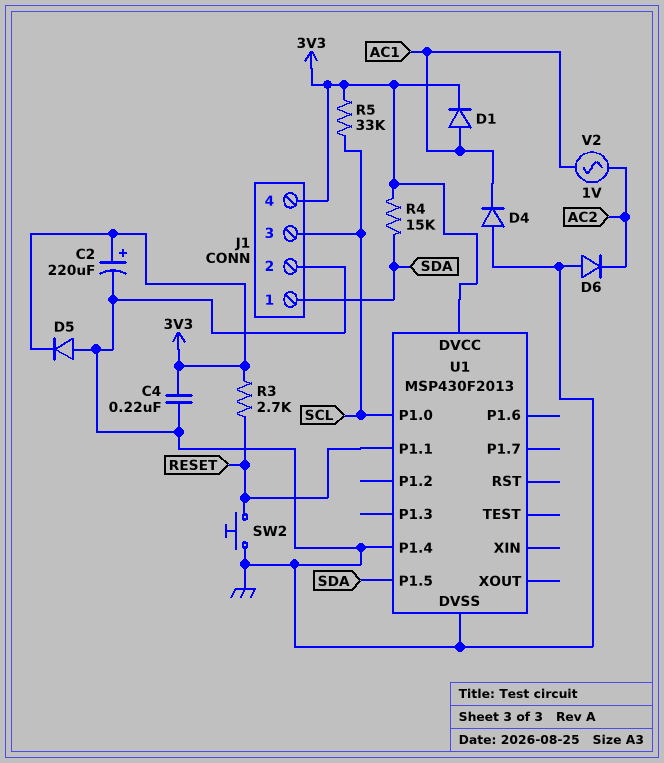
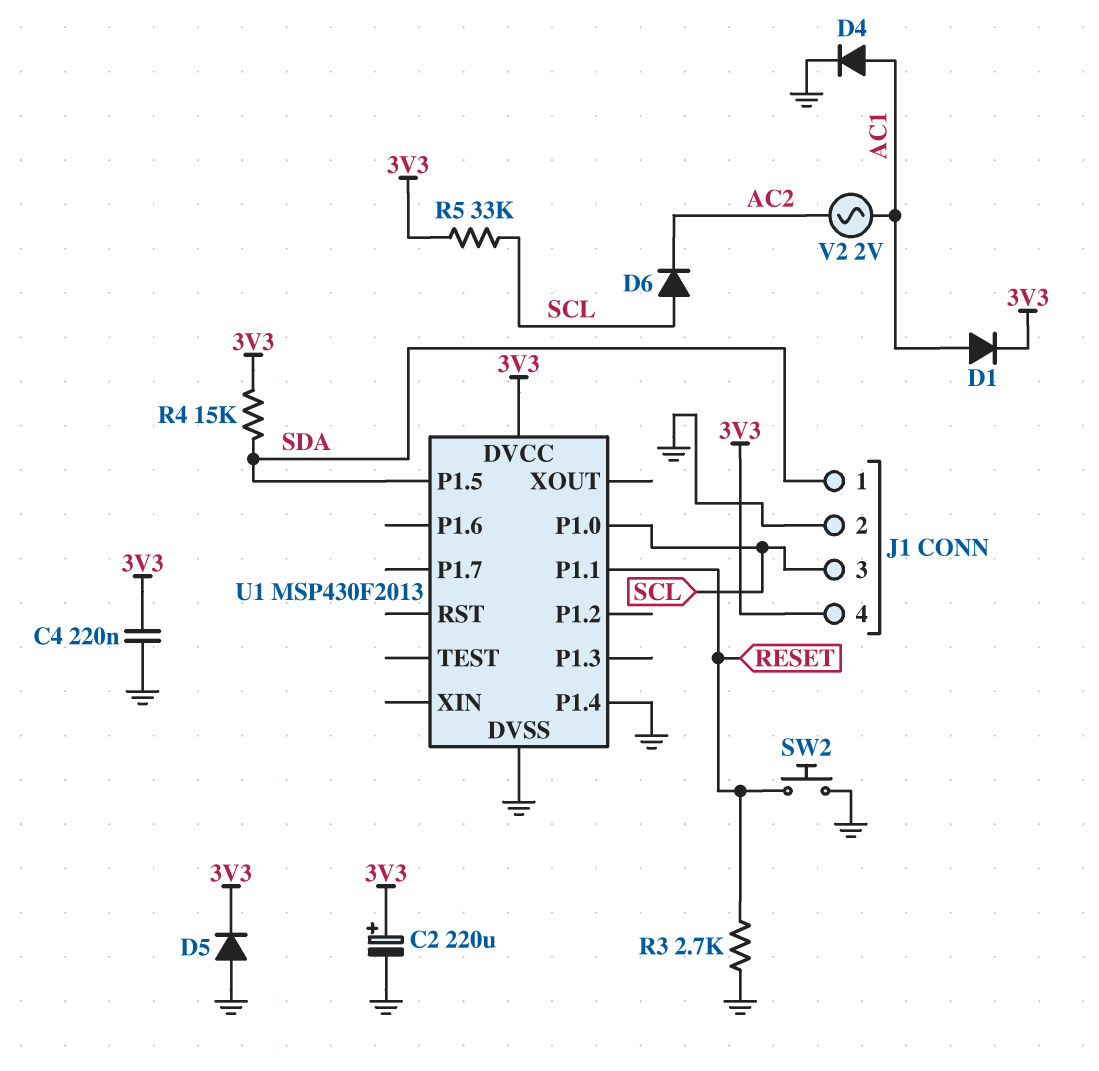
D4: diode (A GND, K AC1) -> diode (A AC1, K GND)
D6: diode (A GND, K AC2) -> diode (A SCL, K AC2)
R3: 2.7k (3V3, RESET) -> 2.7k (GND, RESET)
V2: AC 1V (AC1, AC2) -> AC 2V (AC1, AC2)

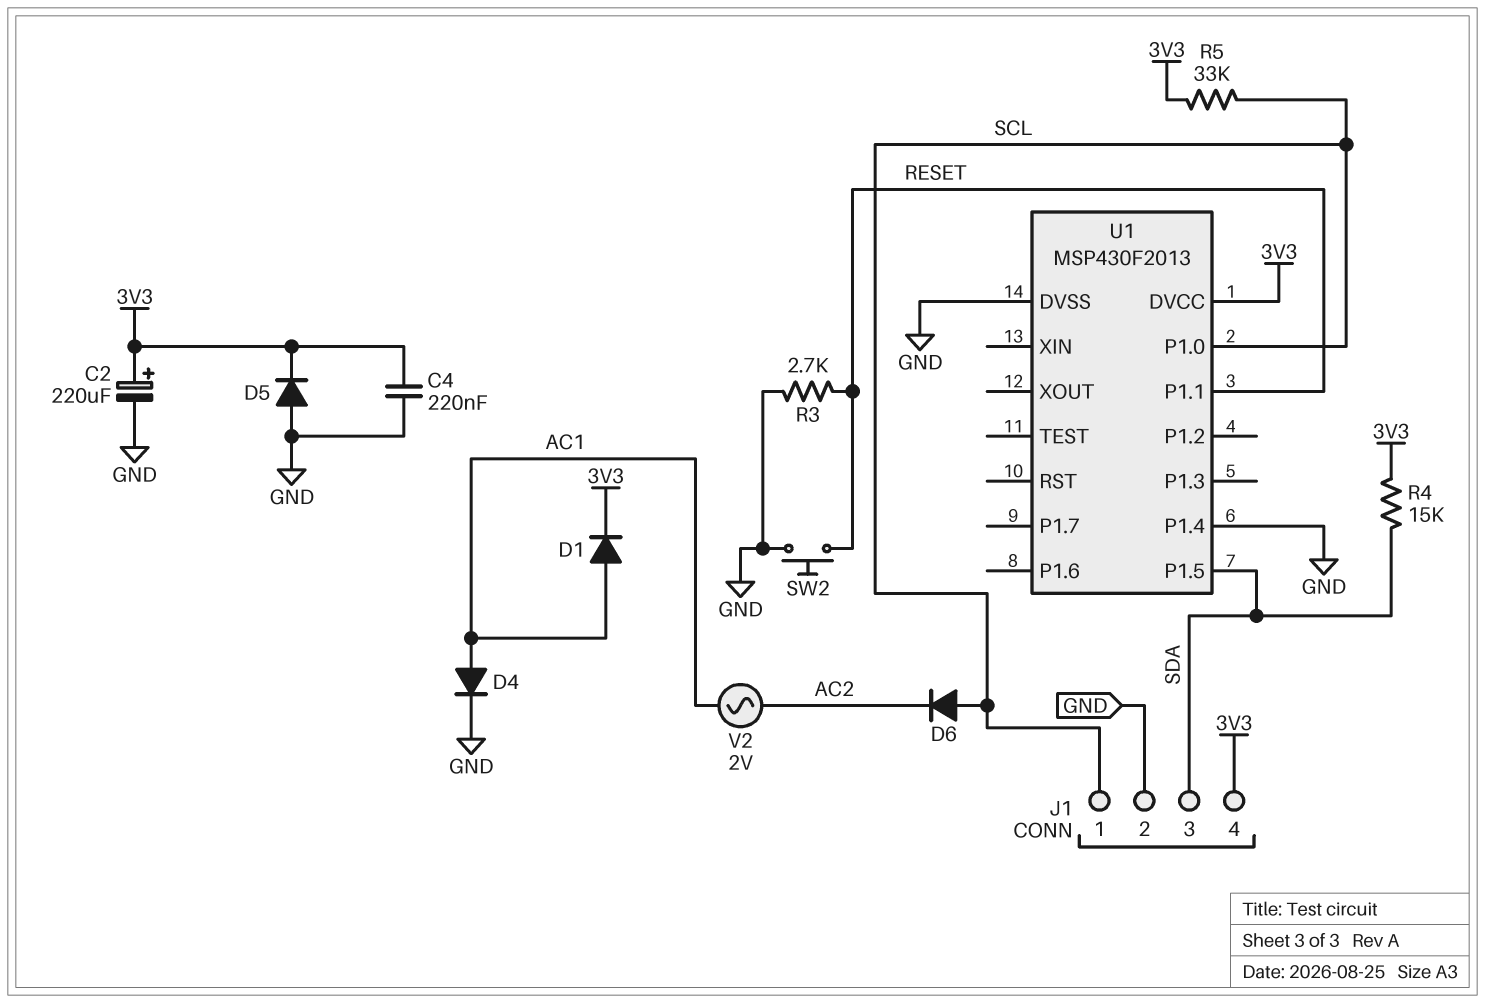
J1 pin 1: SDA -> SCL
J1 pin 3: SCL -> SDA

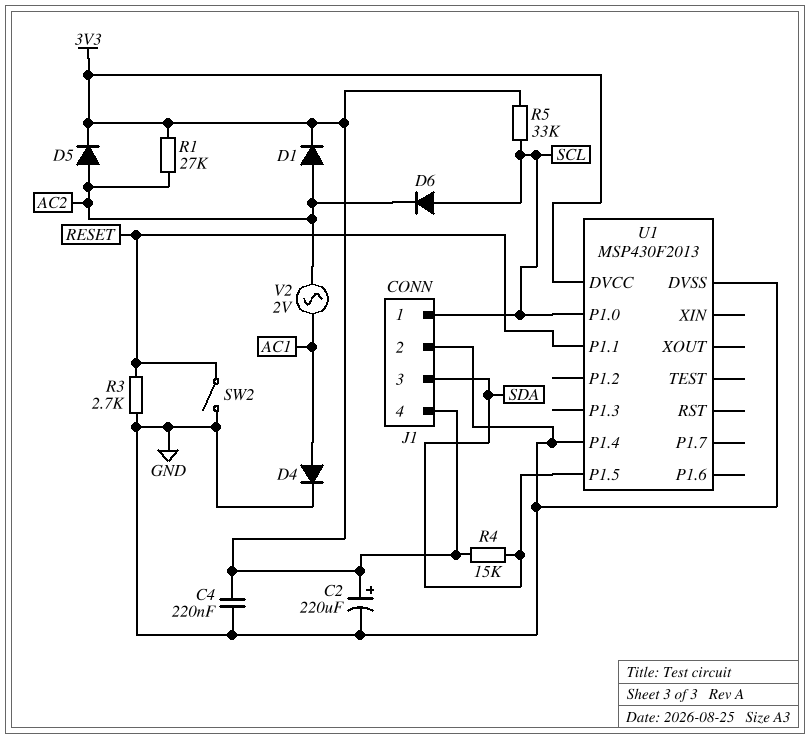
D1: diode (A AC1, K 3V3) -> diode (A AC2, K 3V3)
D5: diode (A GND, K 3V3) -> diode (A AC2, K 3V3)
R1: none -> 27k (3V3, AC2)
SW2: button (GND, RESET) -> switch (GND, RESET)

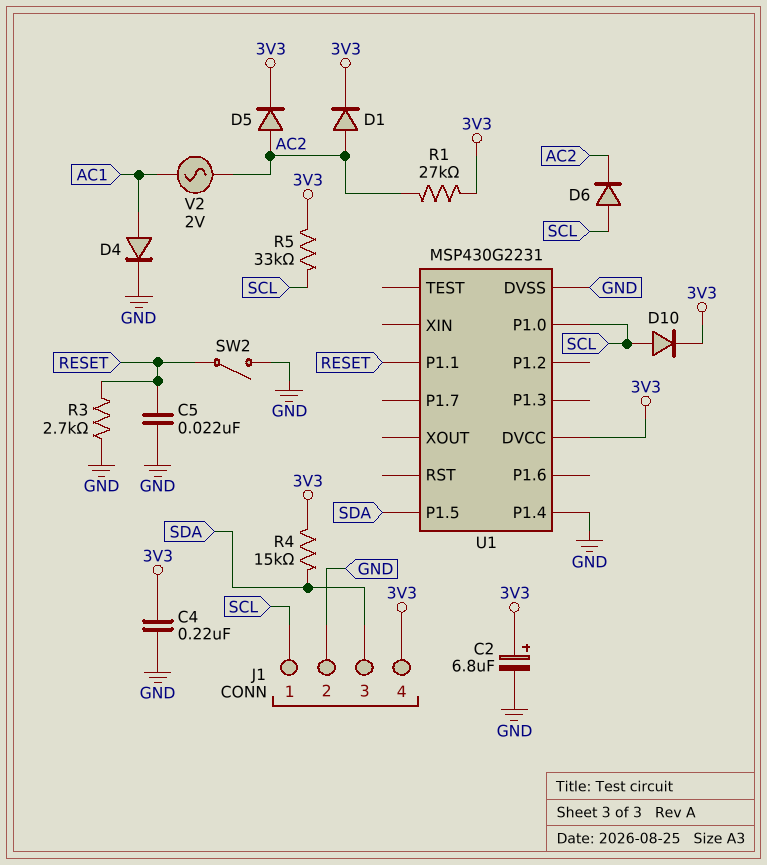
C2: 220uF (plus 3V3, minus GND) -> 6.8uF (plus 3V3, minus GND)
C5: none -> 22nF (GND, RESET)
D10: none -> diode (A SCL, K 3V3)
U1: MSP430F2013 -> MSP430G2231

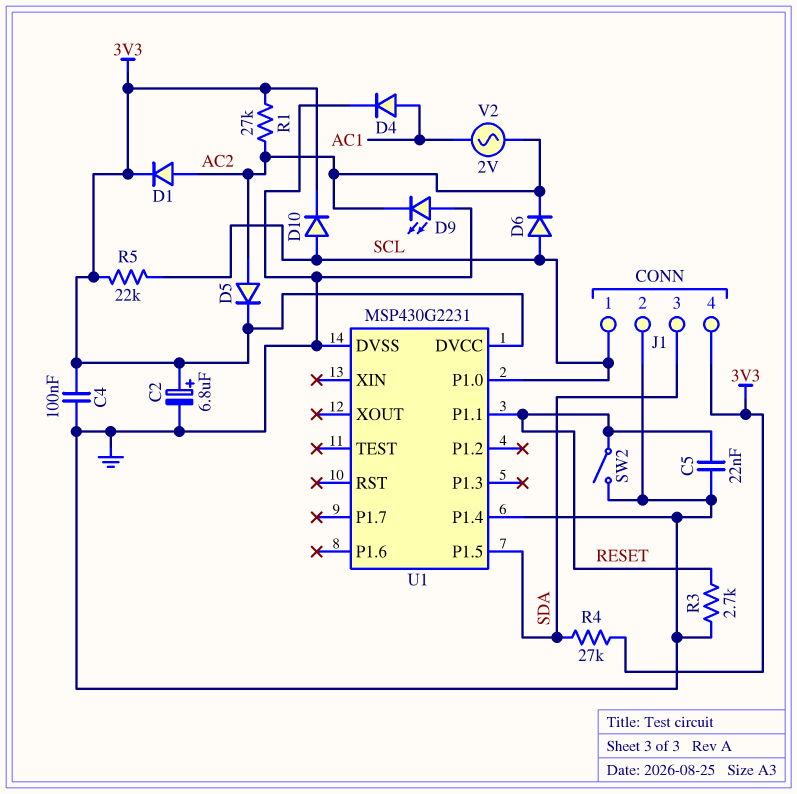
C4: 220nF (3V3, GND) -> 100nF (3V3, GND)
D9: none -> LED (A GND, K AC2)
R4: 15k (3V3, SDA) -> 27k (3V3, SDA)
R5: 33k (3V3, SCL) -> 22k (3V3, SCL)

